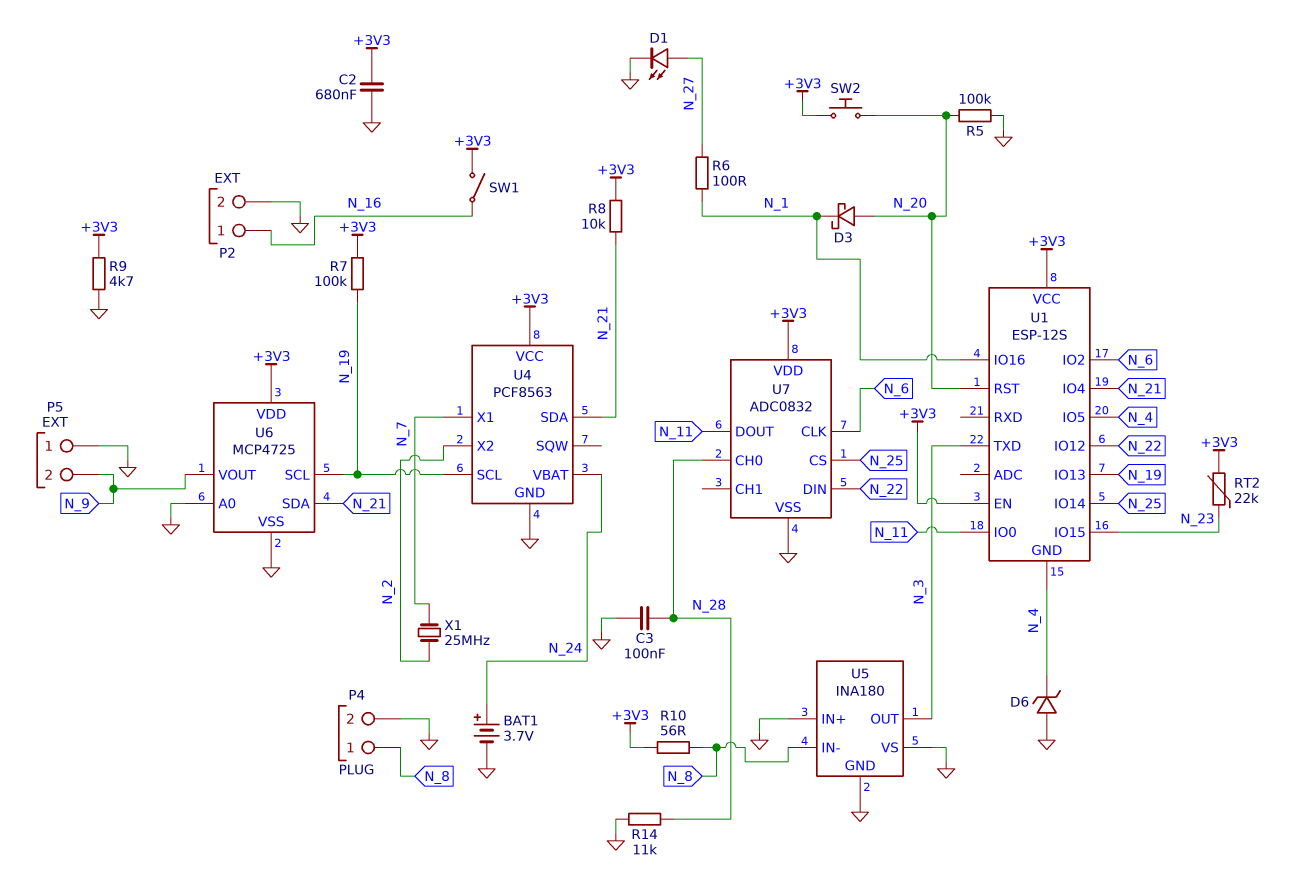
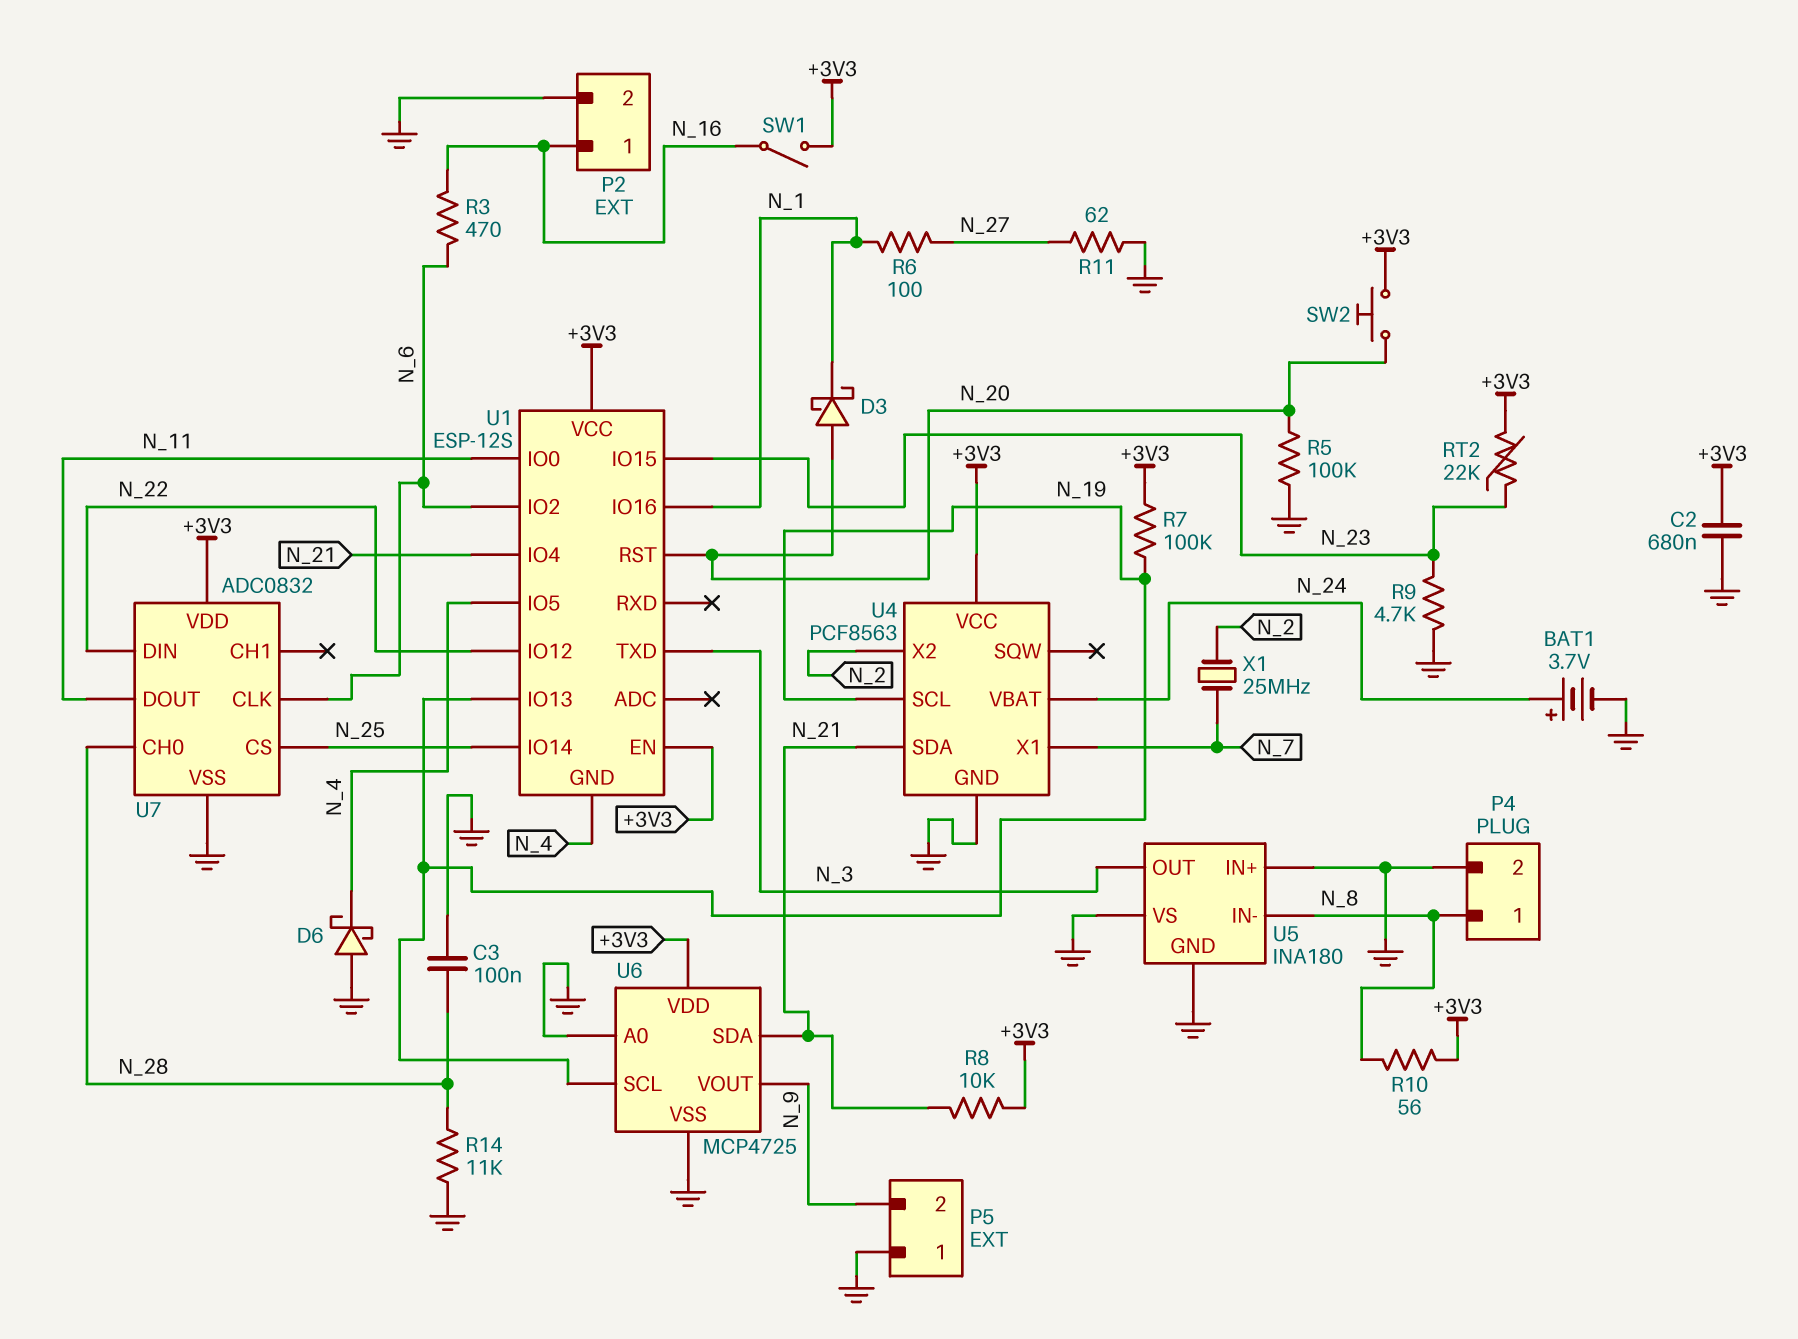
D1: LED (A N_27, K GND) -> none
D6: zener (A GND, K N_4) -> schottky (A GND, K N_4)
R3: none -> 470 (N_6, N_16)
R9: 4.7k (+3V3, GND) -> 4.7k (GND, N_23)
R11: none -> 62 (GND, N_27)

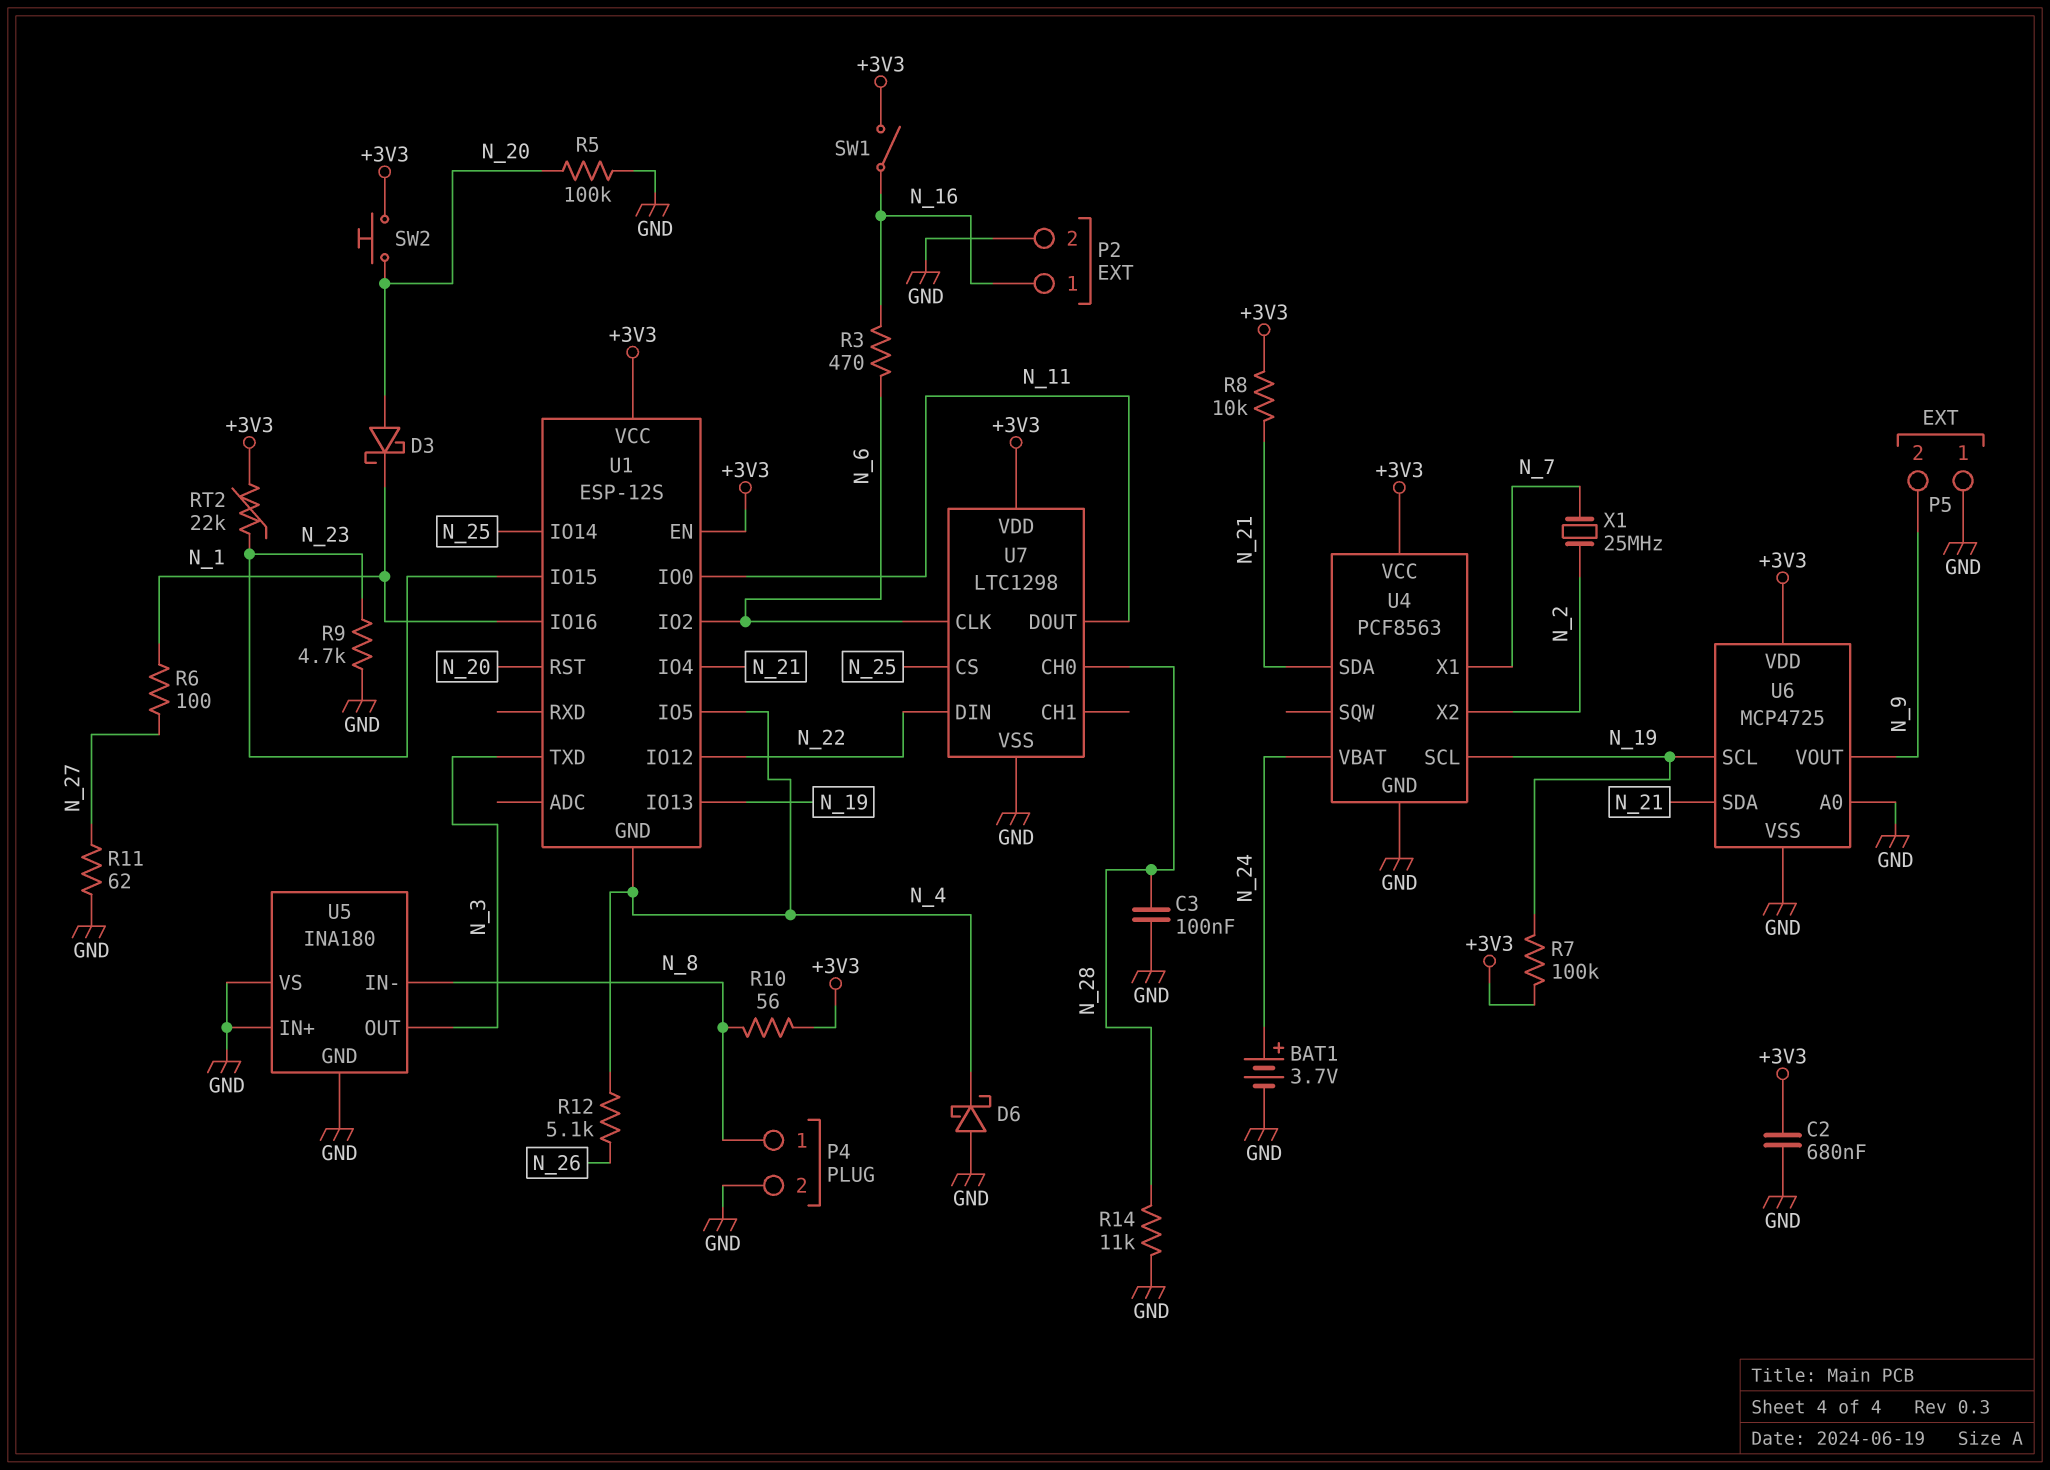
R12: none -> 5.1k (N_4, N_26)
U7: ADC0832 -> LTC1298

